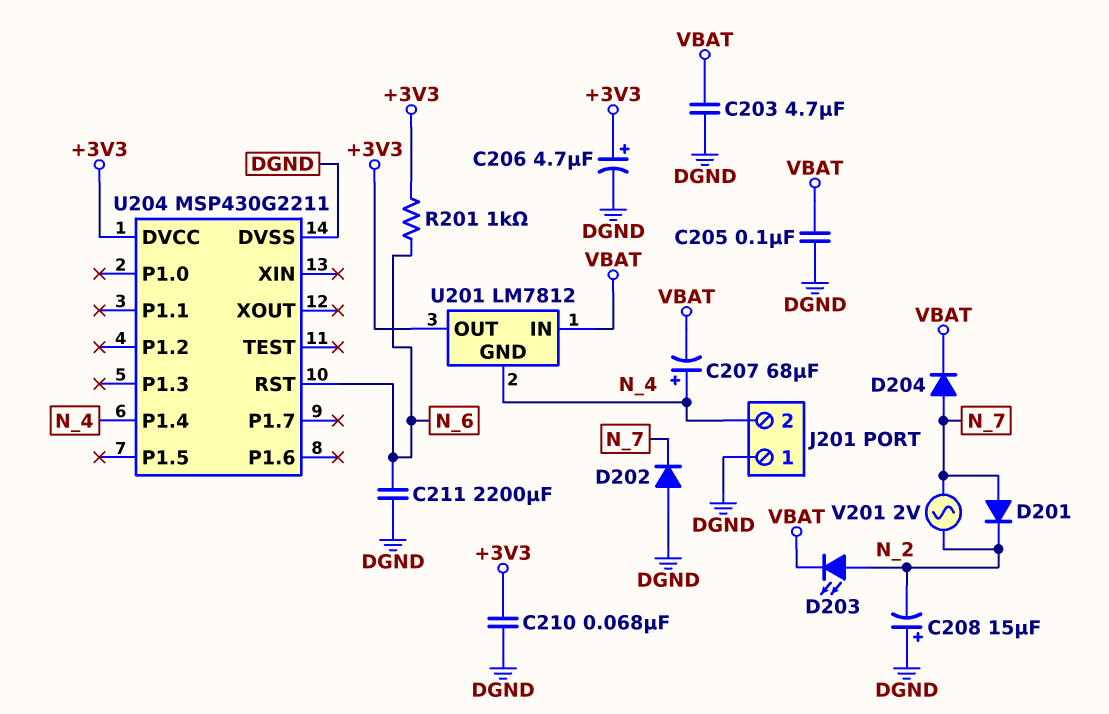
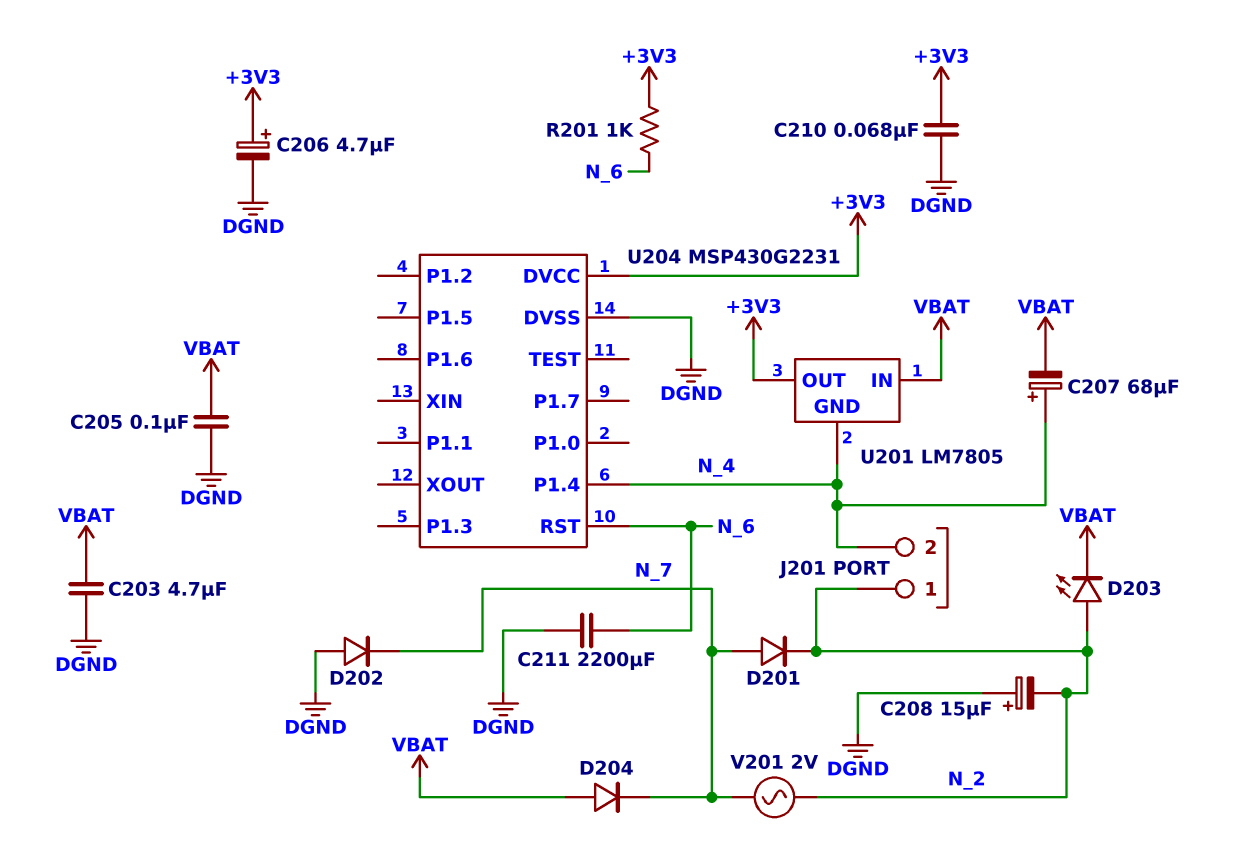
D204: diode (A N_7, K VBAT) -> diode (A VBAT, K N_7)
J201 pin 1: DGND -> N_2
U201: LM7812 -> LM7805
U204: MSP430G2211 -> MSP430G2231

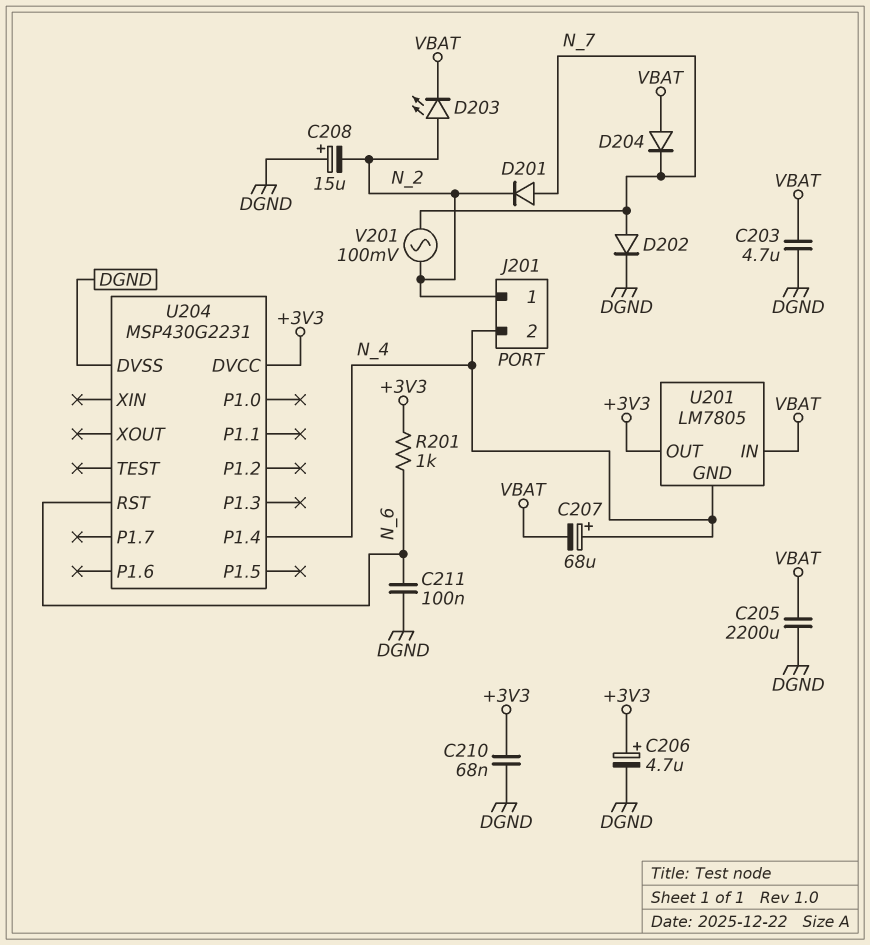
C205: 100nF (DGND, VBAT) -> 2200uF (DGND, VBAT)
C211: 2200uF (DGND, N_6) -> 100nF (DGND, N_6)
D202: diode (A DGND, K N_7) -> diode (A N_7, K DGND)
V201: AC 2V (N_2, N_7) -> AC 100mV (N_2, N_7)

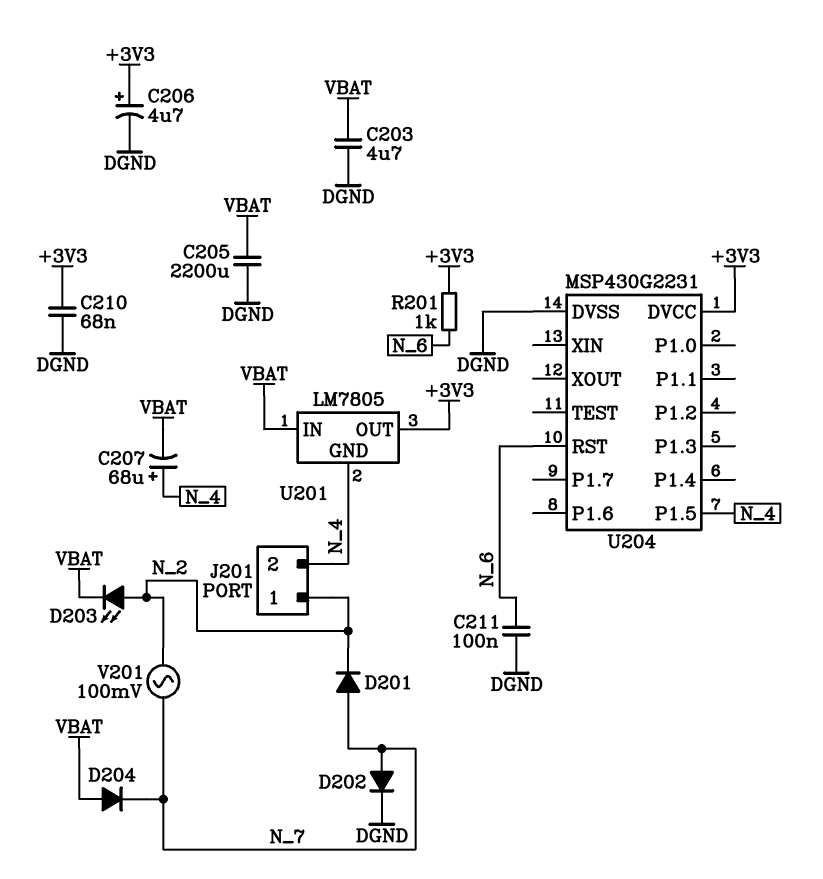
C208: 15uF (plus DGND, minus N_2) -> none
U204 pin P1.4: N_4 -> none
U204 pin P1.5: none -> N_4

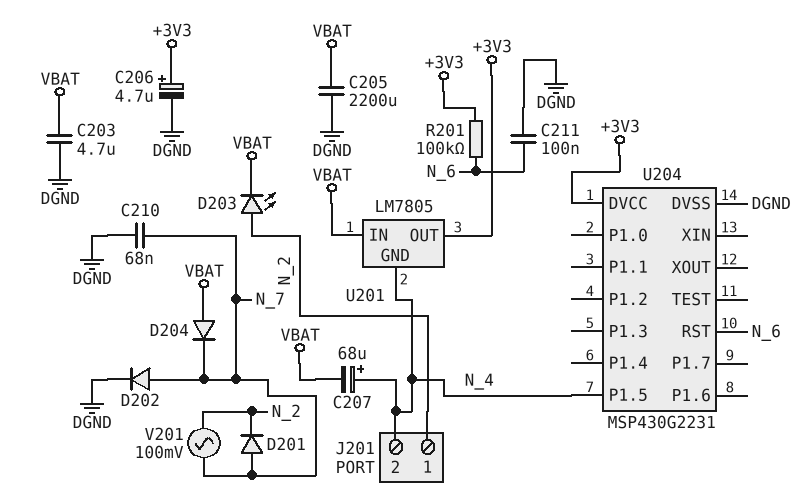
C210: 68nF (+3V3, DGND) -> 68nF (DGND, N_7)
R201: 1k (+3V3, N_6) -> 100k (+3V3, N_6)

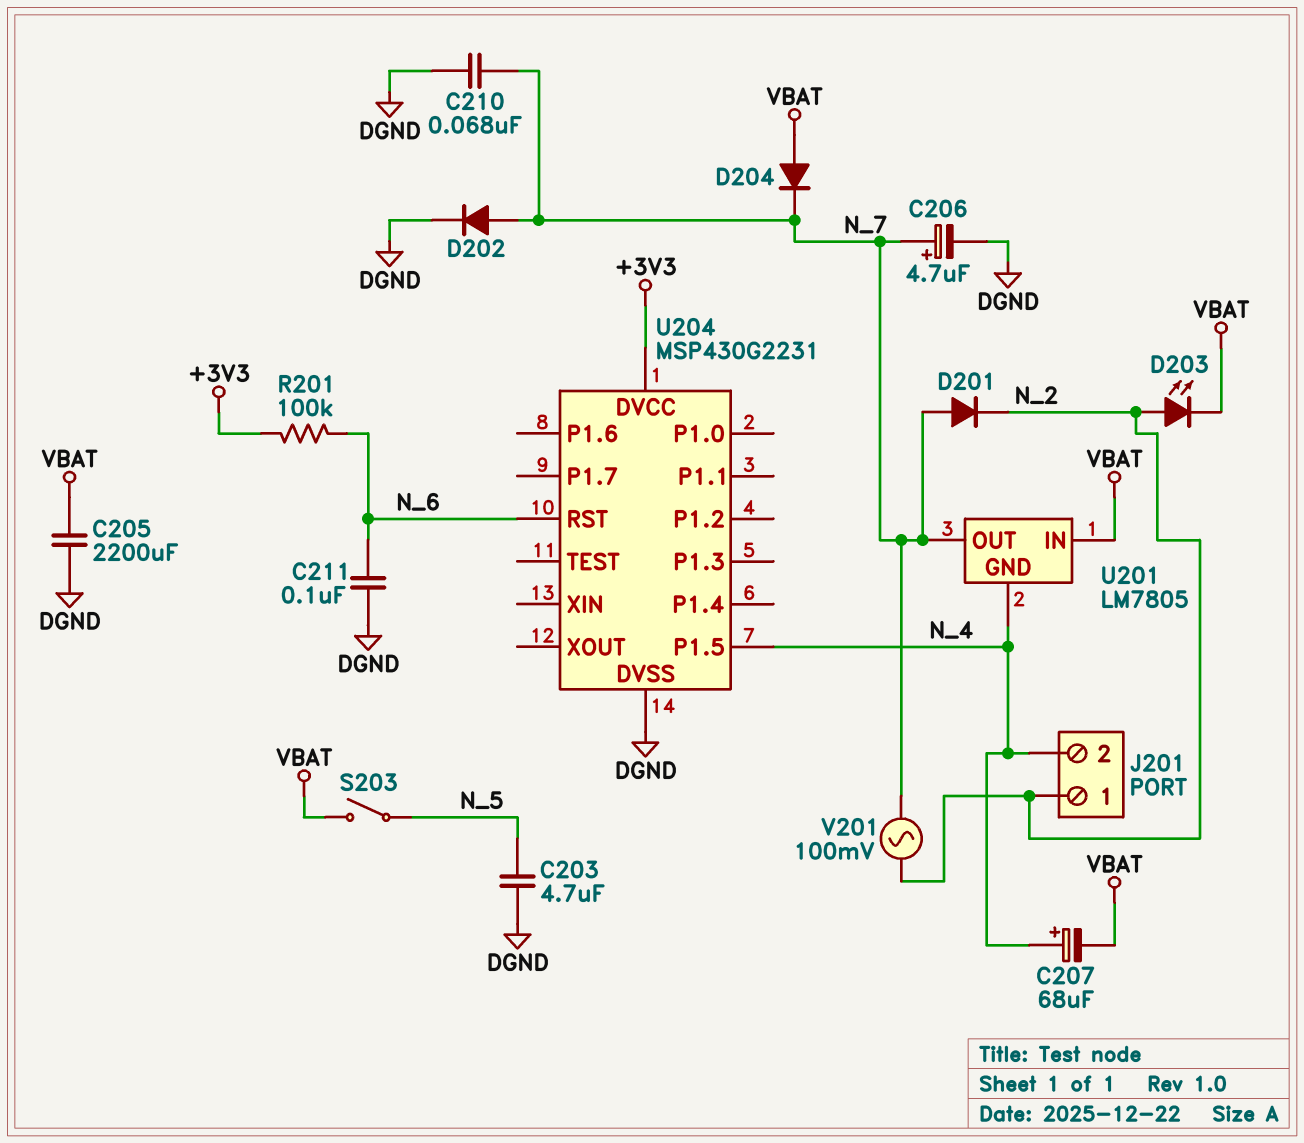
C203: 4.7uF (DGND, VBAT) -> 4.7uF (DGND, N_5)
C206: 4.7uF (plus +3V3, minus DGND) -> 4.7uF (plus N_7, minus DGND)
S203: none -> switch (N_5, VBAT)
U201 pin OUT: +3V3 -> N_7

